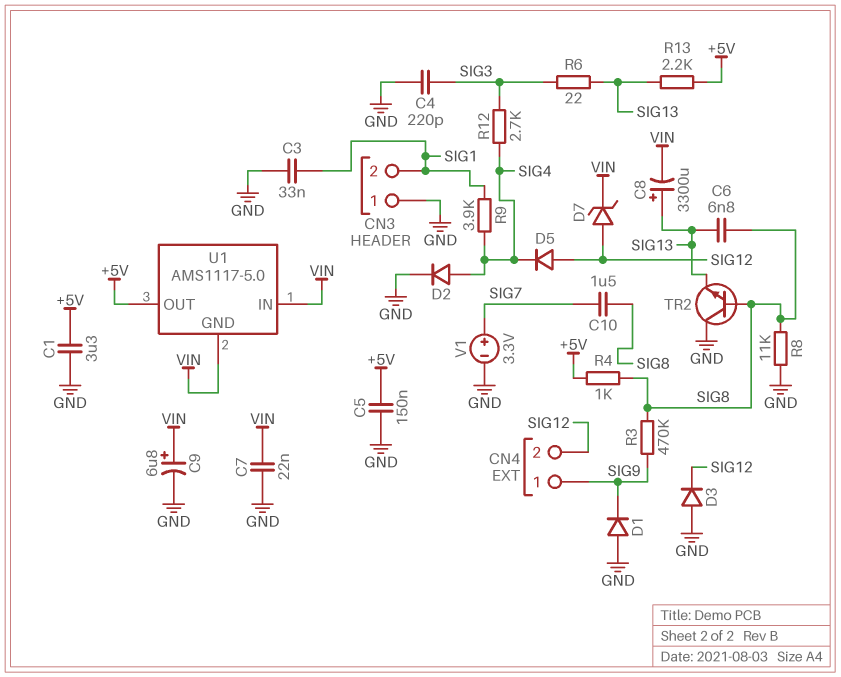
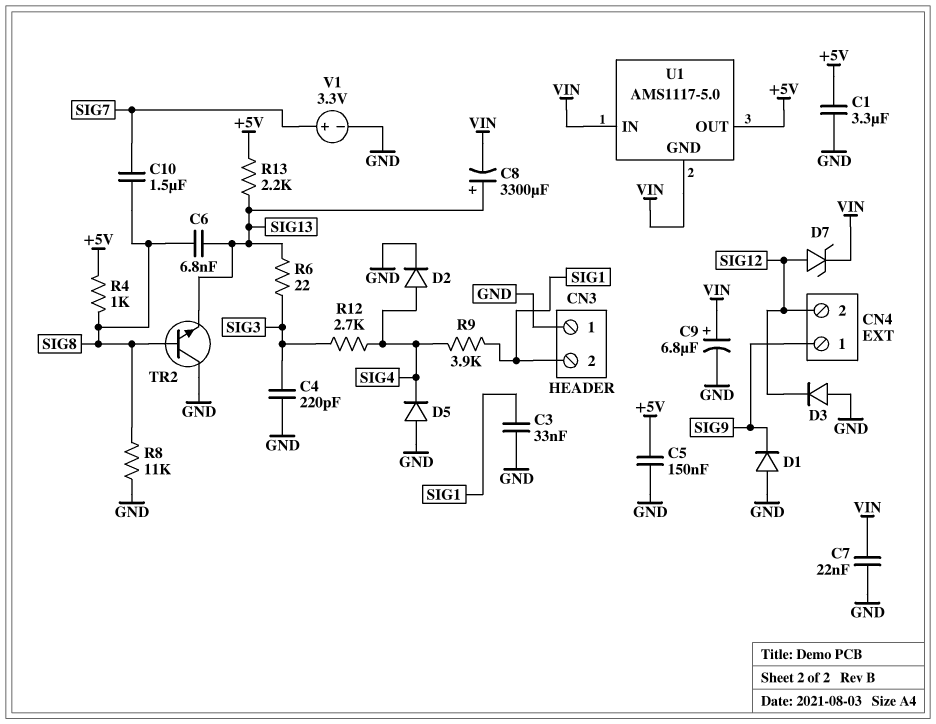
D5: diode (A SIG12, K SIG4) -> diode (A GND, K SIG4)
R3: 470k (SIG8, SIG9) -> none

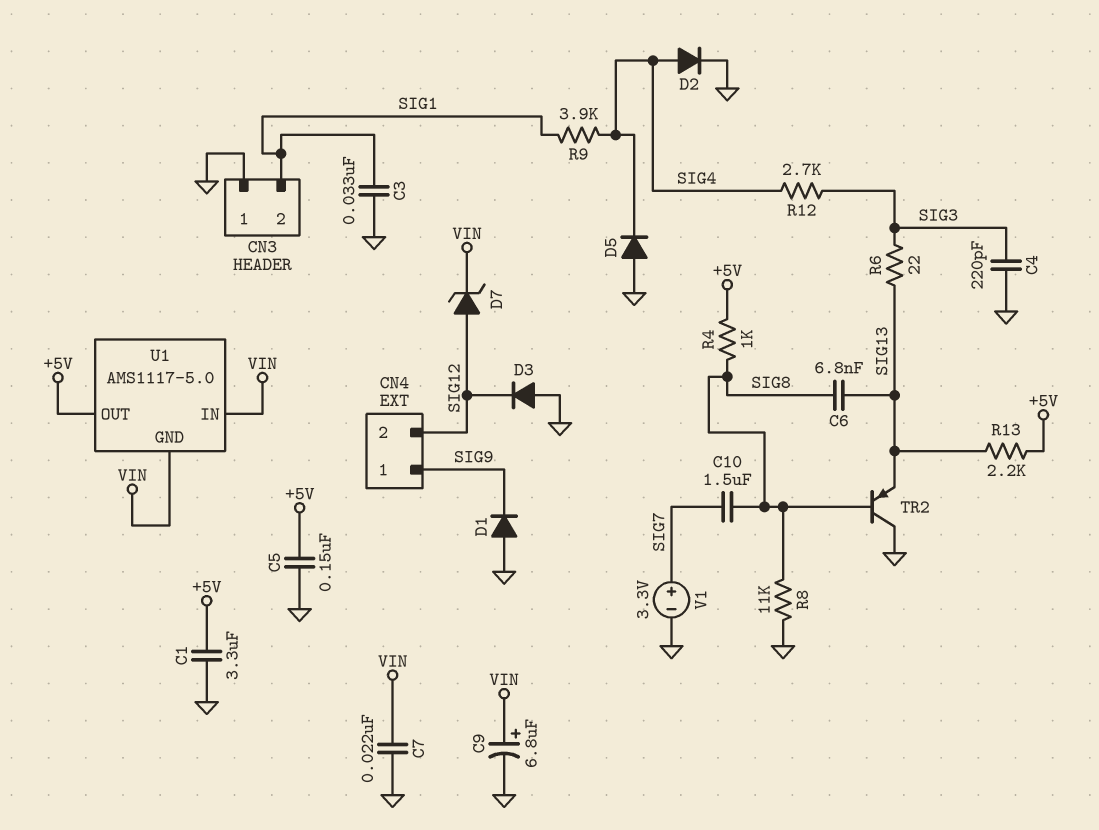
C8: 3300uF (plus SIG13, minus VIN) -> none
TR2: NPN (B SIG8, C GND, E SIG13) -> PNP (B SIG8, C GND, E SIG13)

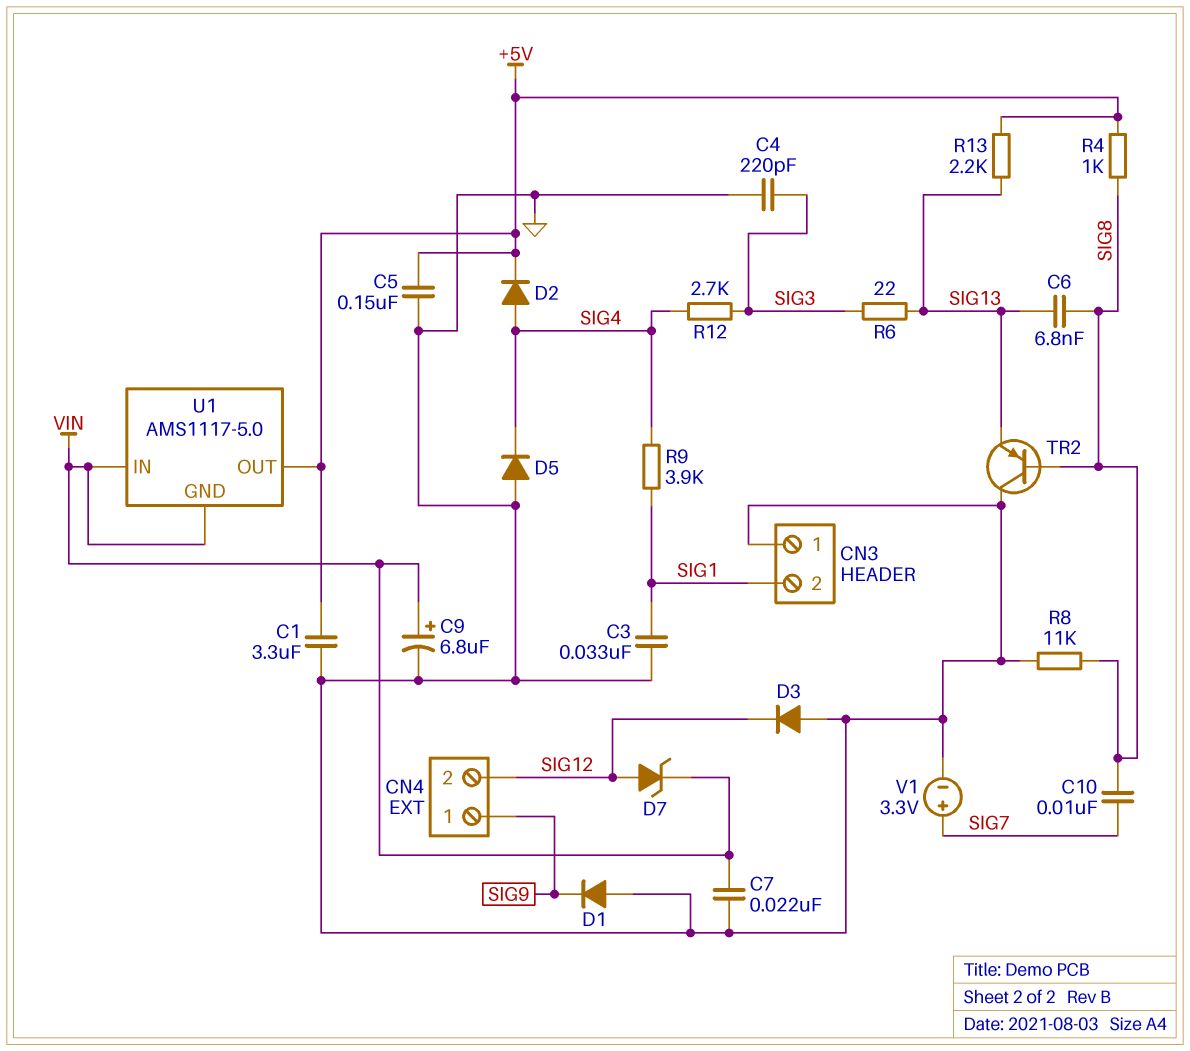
C10: 1.5uF (SIG7, SIG8) -> 10nF (SIG7, SIG8)
D2: diode (A SIG4, K GND) -> diode (A SIG4, K +5V)

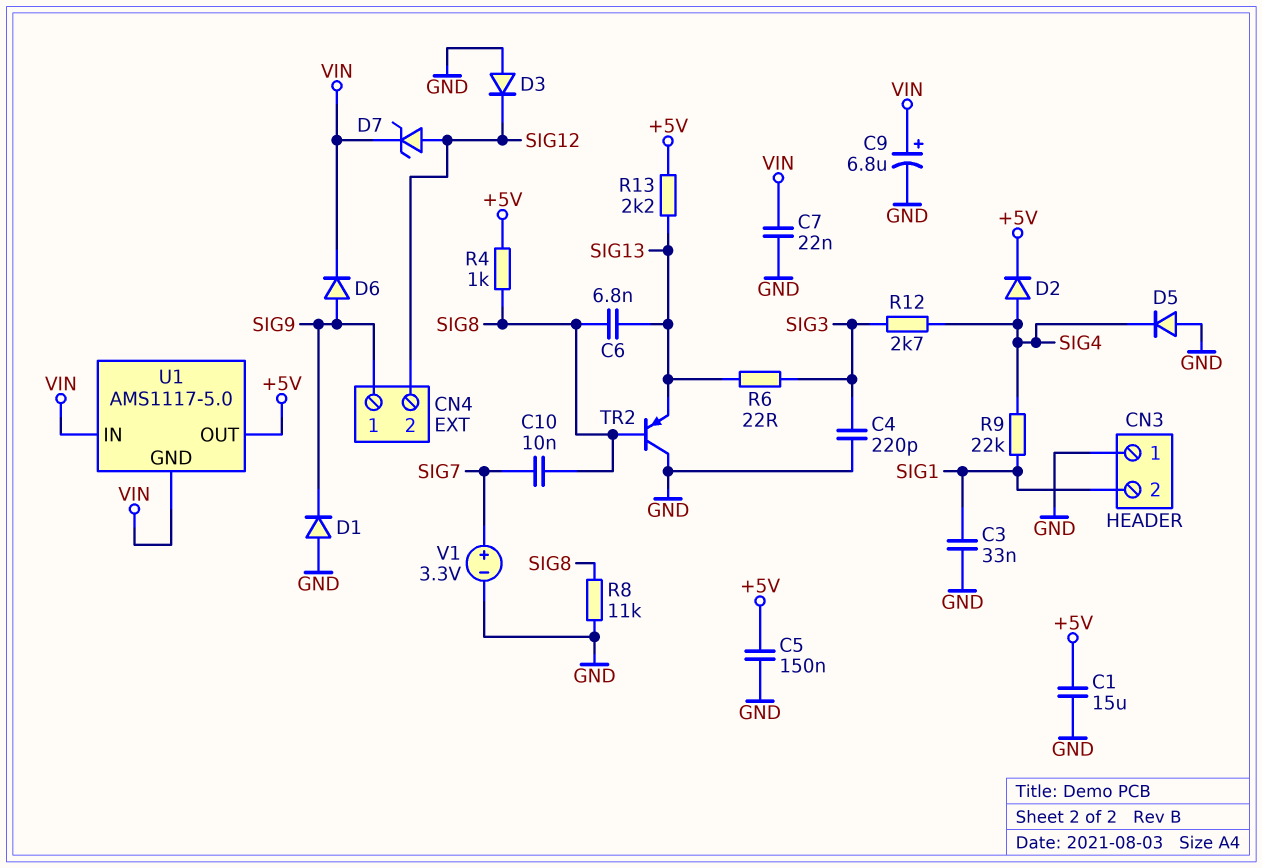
C1: 3.3uF (+5V, GND) -> 15uF (+5V, GND)
D6: none -> diode (A SIG9, K VIN)
R9: 3.9k (SIG1, SIG4) -> 22k (SIG1, SIG4)

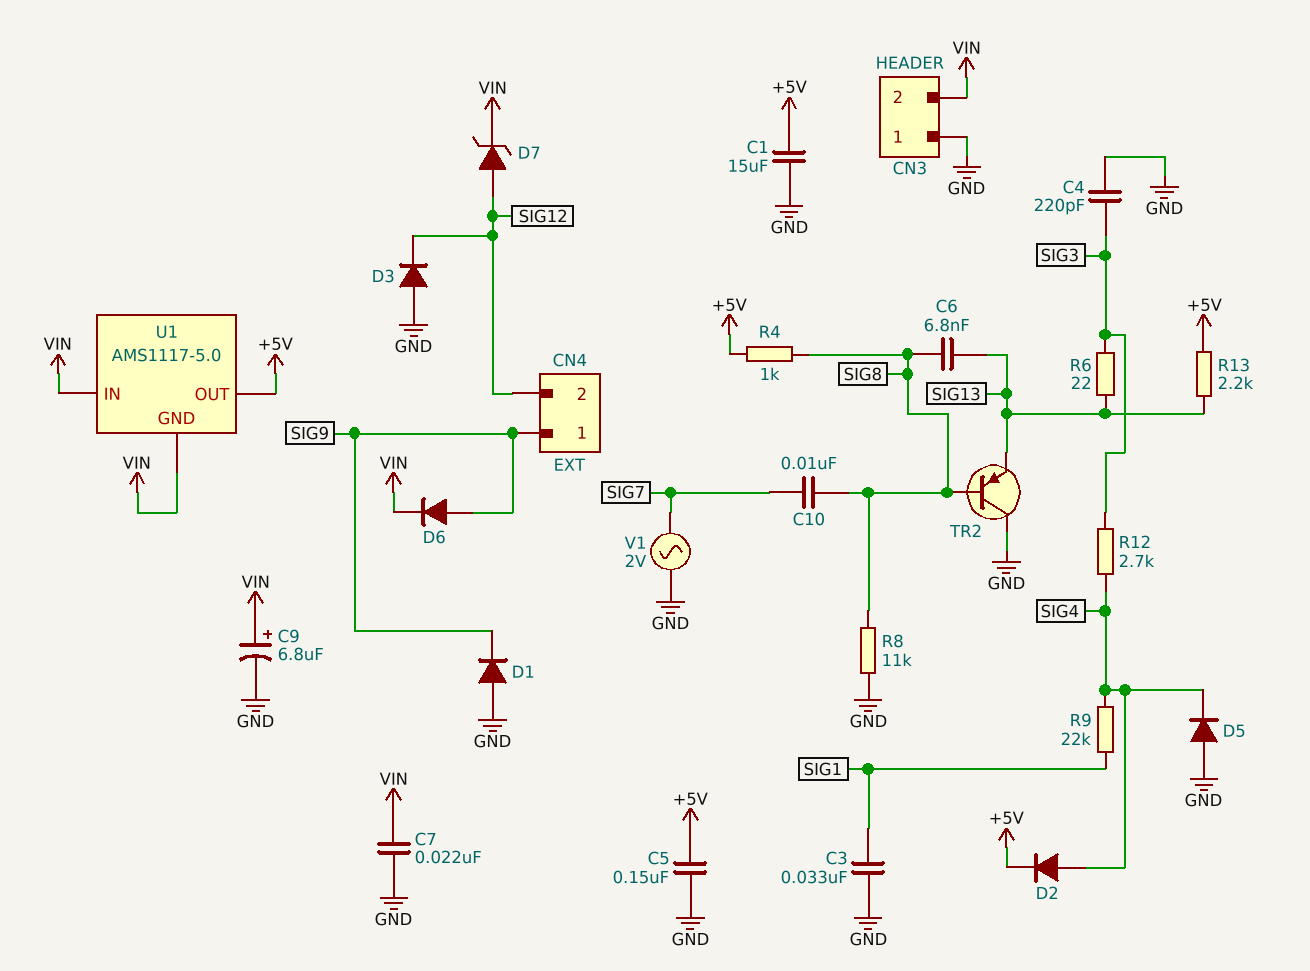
CN3 pin 2: SIG1 -> VIN
V1: 3.3V (plus SIG7, minus GND) -> AC 2V (GND, SIG7)

